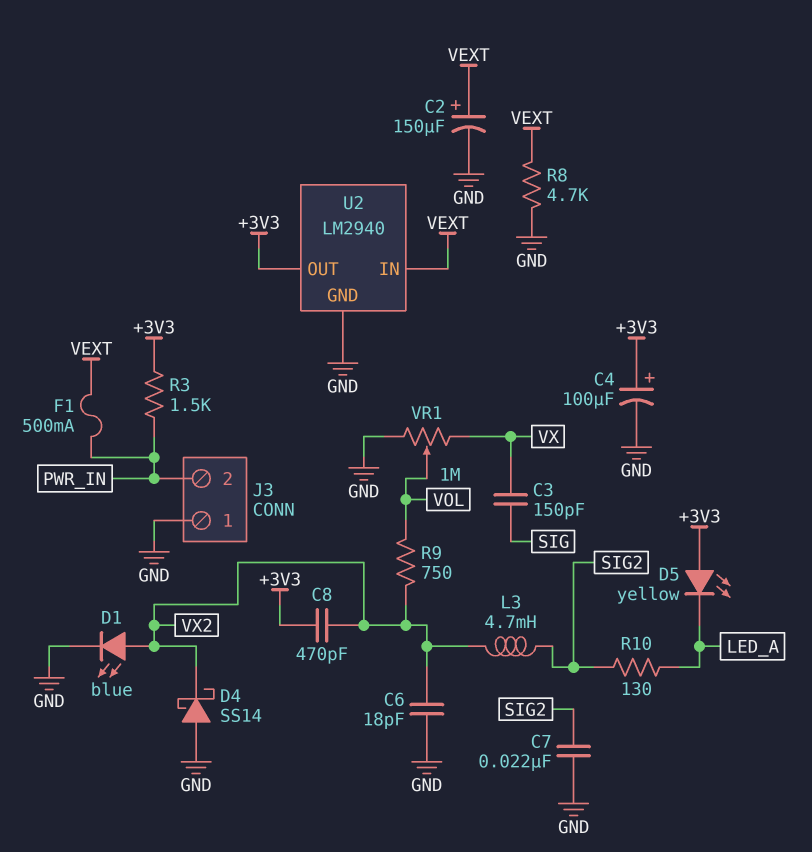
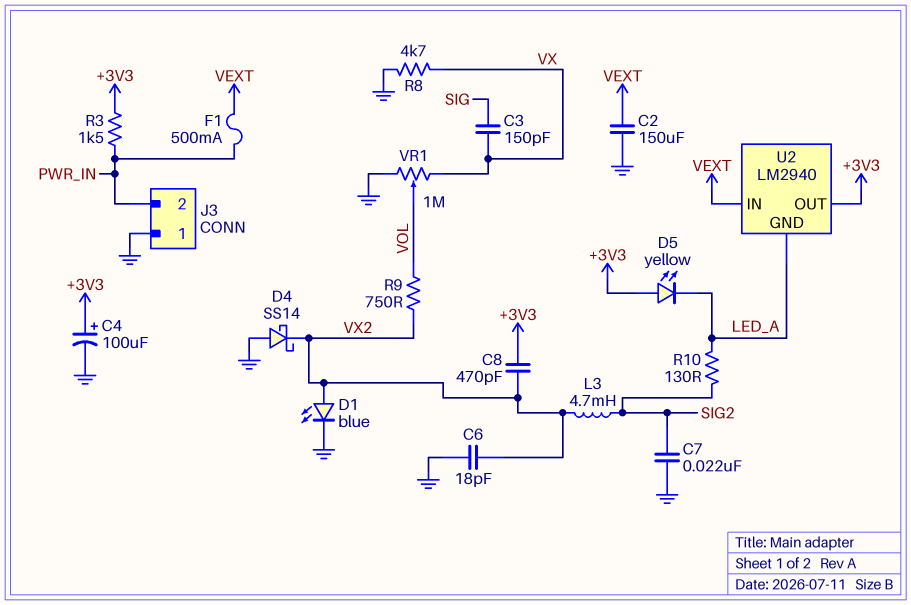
C2: 150uF (plus VEXT, minus GND) -> 150uF (GND, VEXT)
R8: 4.7k (GND, VEXT) -> 4.7k (GND, VX)
U2 pin GND: GND -> LED_A

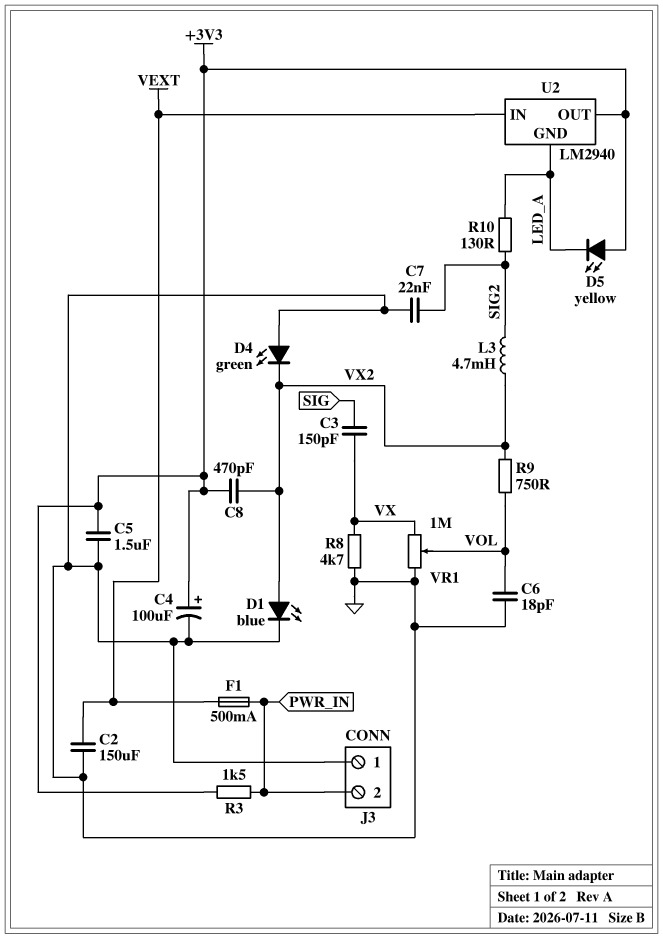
C5: none -> 1.5uF (+3V3, GND)
C6: 18pF (GND, VX2) -> 18pF (GND, VOL)
D4: schottky SS14 (A GND, K VX2) -> LED green (A GND, K VX2)

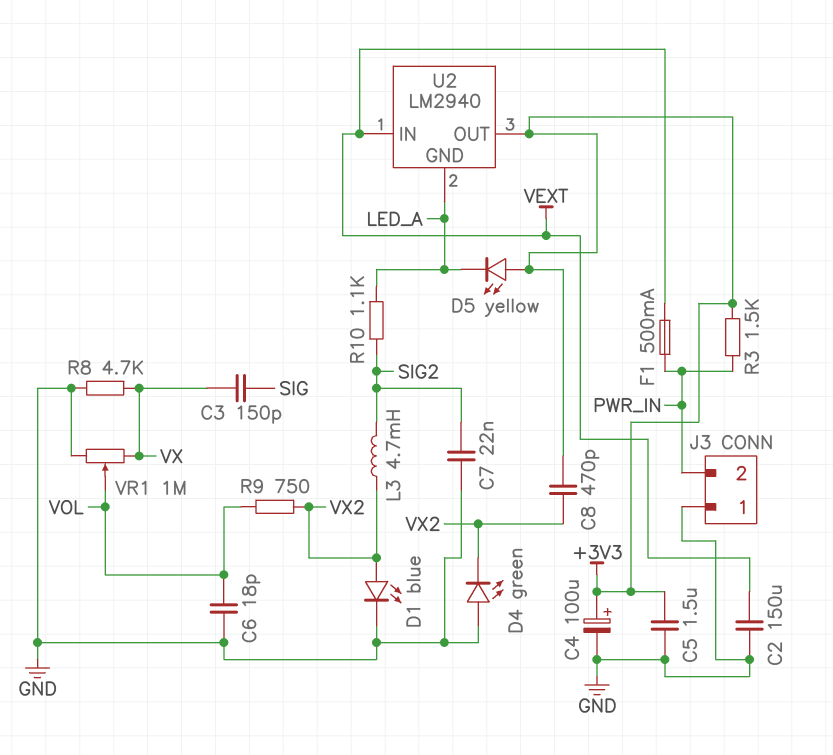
R10: 130 (LED_A, SIG2) -> 1.1k (LED_A, SIG2)

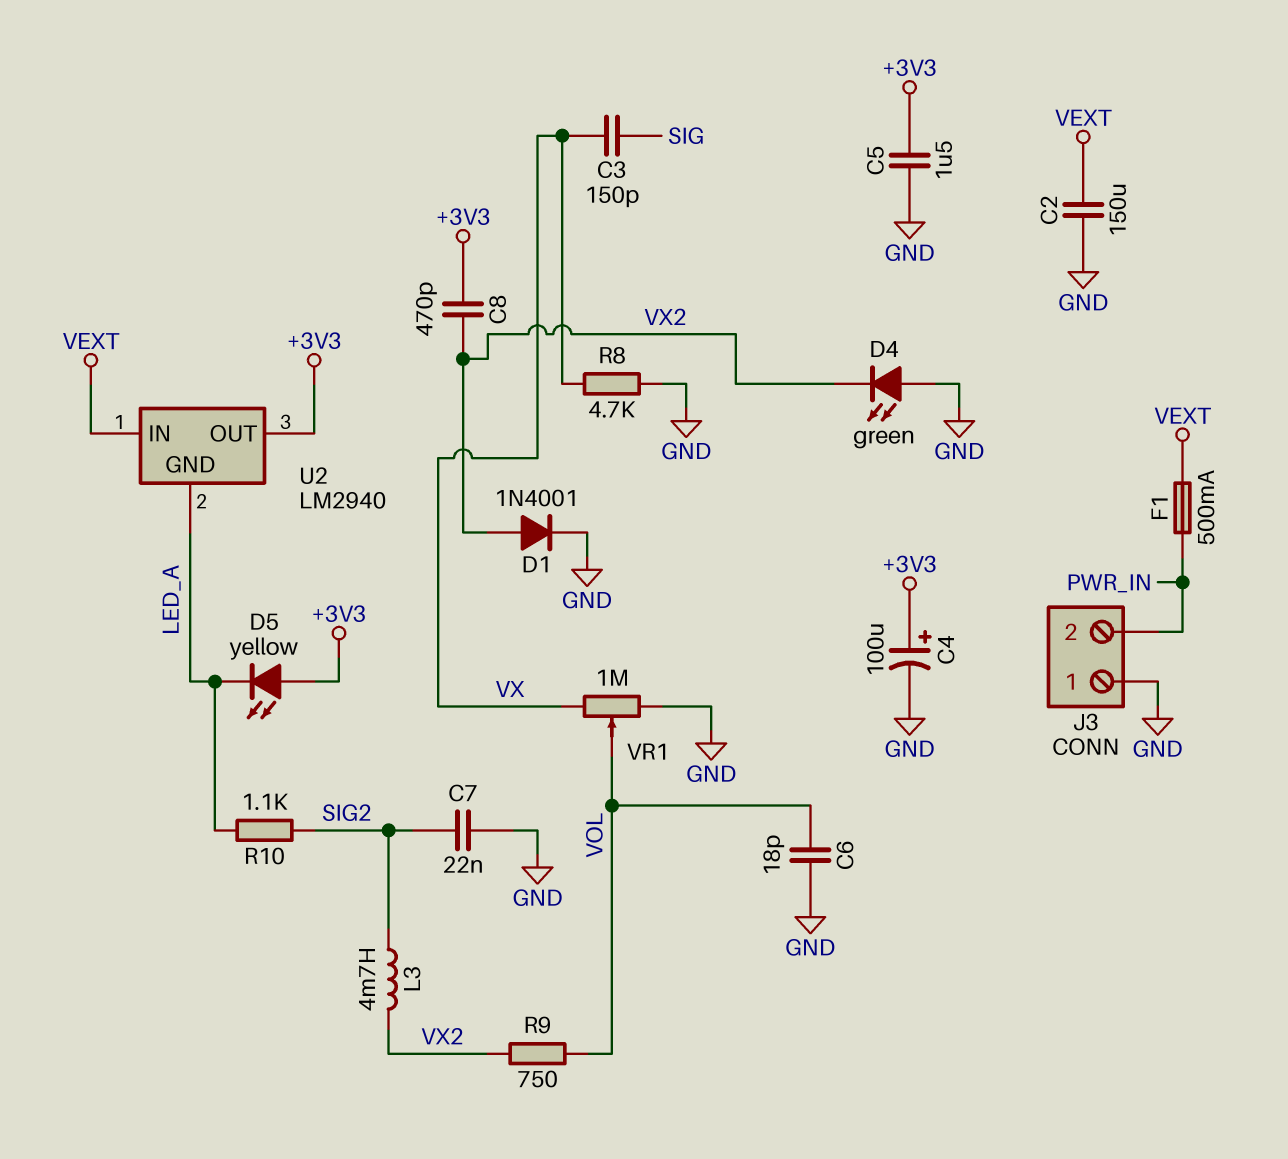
D1: LED blue (A VX2, K GND) -> diode 1N4001 (A VX2, K GND)
R3: 1.5k (+3V3, PWR_IN) -> none

